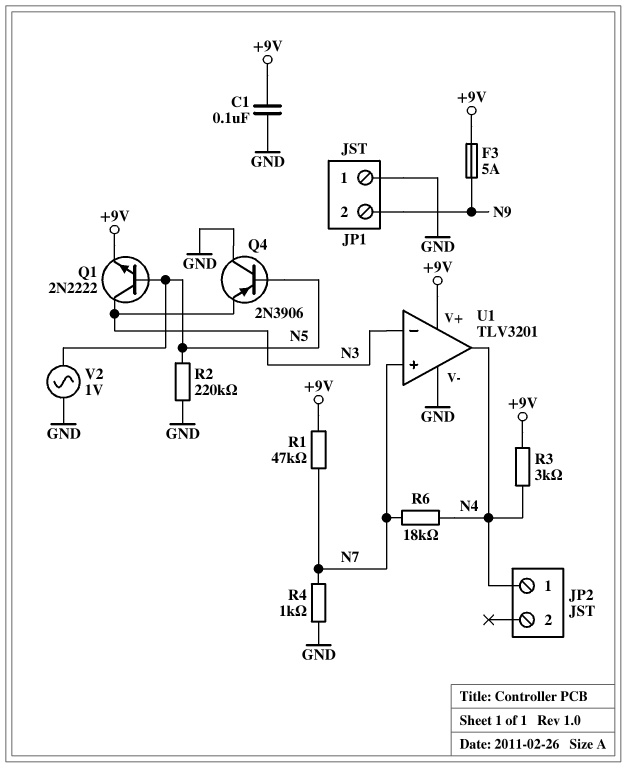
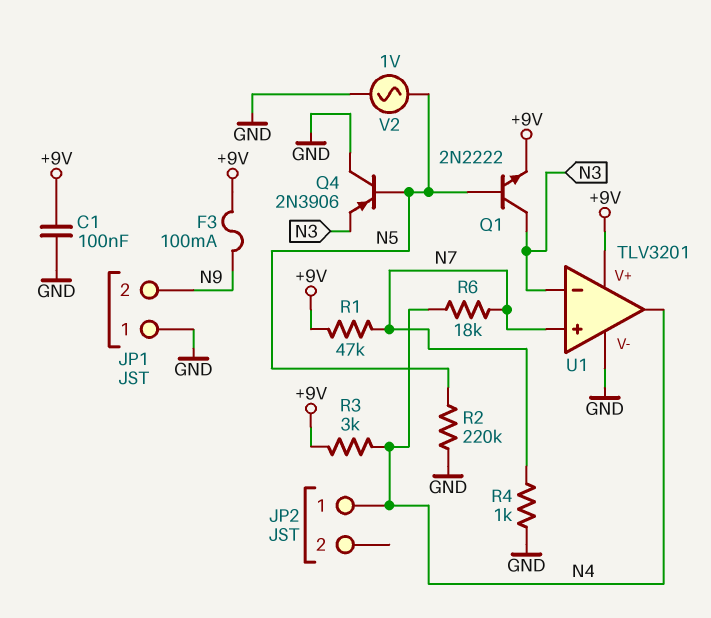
F3: 5A (+9V, N9) -> 100mA (+9V, N9)

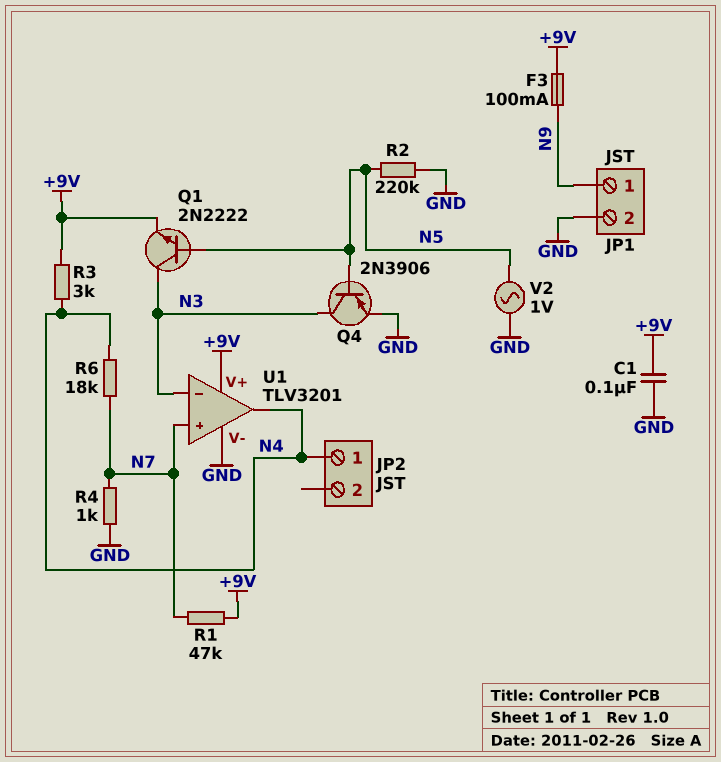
JP1 pin 1: GND -> N9
JP1 pin 2: N9 -> GND
Q4: PNP 2N3906 (B N5, C GND, E N3) -> PNP 2N3906 (B N5, C N3, E GND)

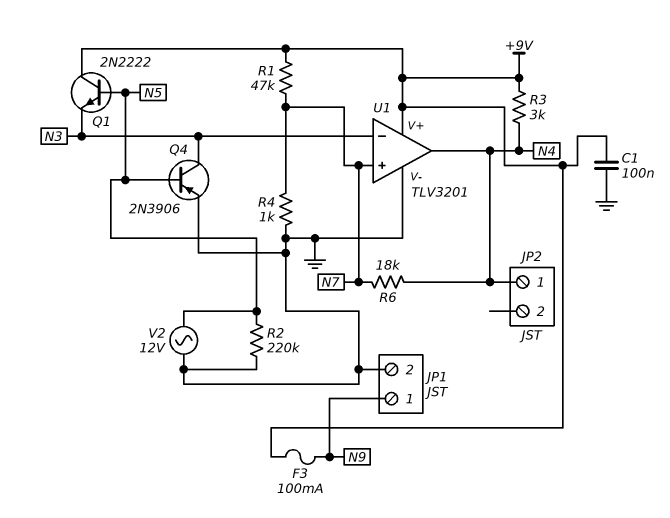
Q1: NPN 2N2222 (B N5, C N3, E +9V) -> NPN 2N2222 (B N5, C +9V, E N3)
V2: AC 1V (GND, N5) -> AC 12V (GND, N5)

